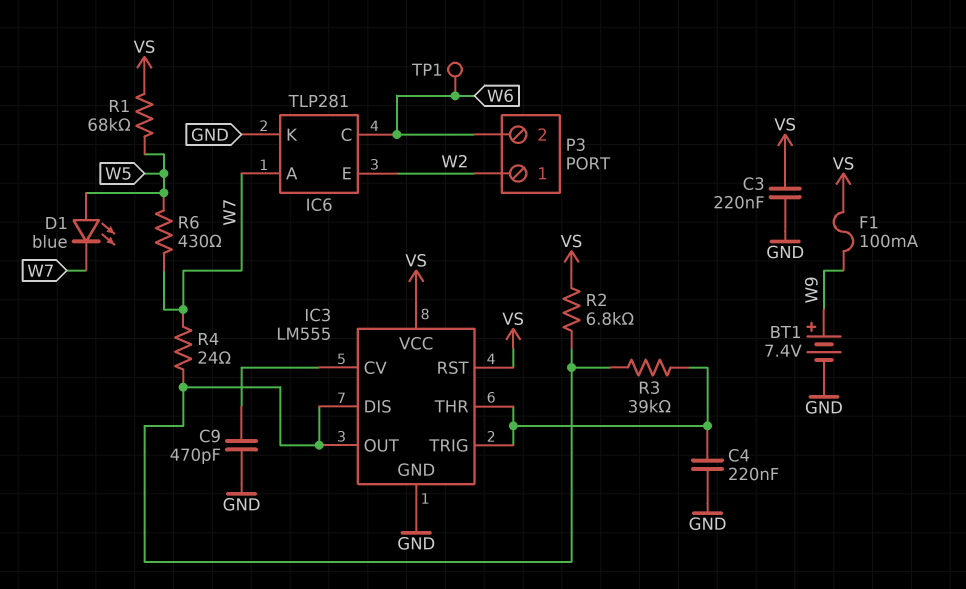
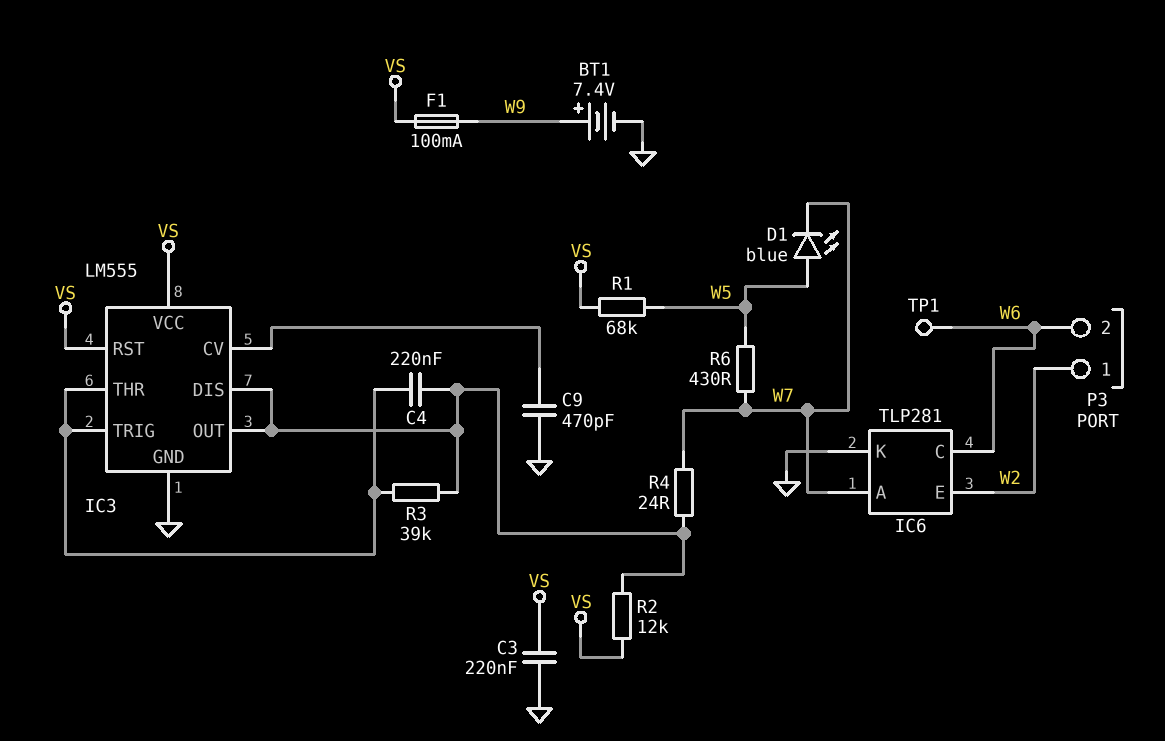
C4: 220nF (GND, IC3/THR) -> 220nF (IC3/DIS, IC3/THR)
R2: 6.8k (IC3/DIS, VS) -> 12k (IC3/DIS, VS)

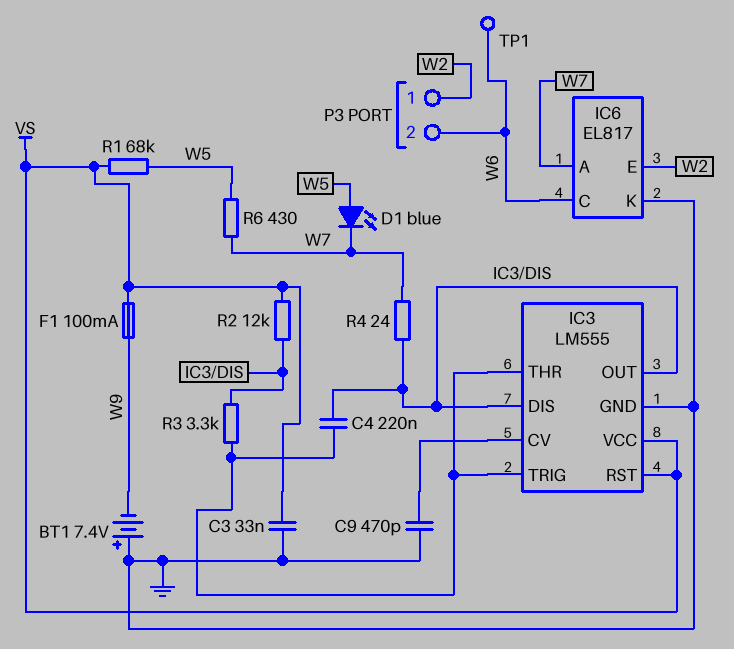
BT1: 7.4V (plus W9, minus GND) -> 7.4V (plus GND, minus W9)
C3: 220nF (GND, VS) -> 33nF (GND, VS)
IC6: TLP281 -> EL817
R3: 39k (IC3/DIS, IC3/THR) -> 3.3k (IC3/DIS, IC3/THR)

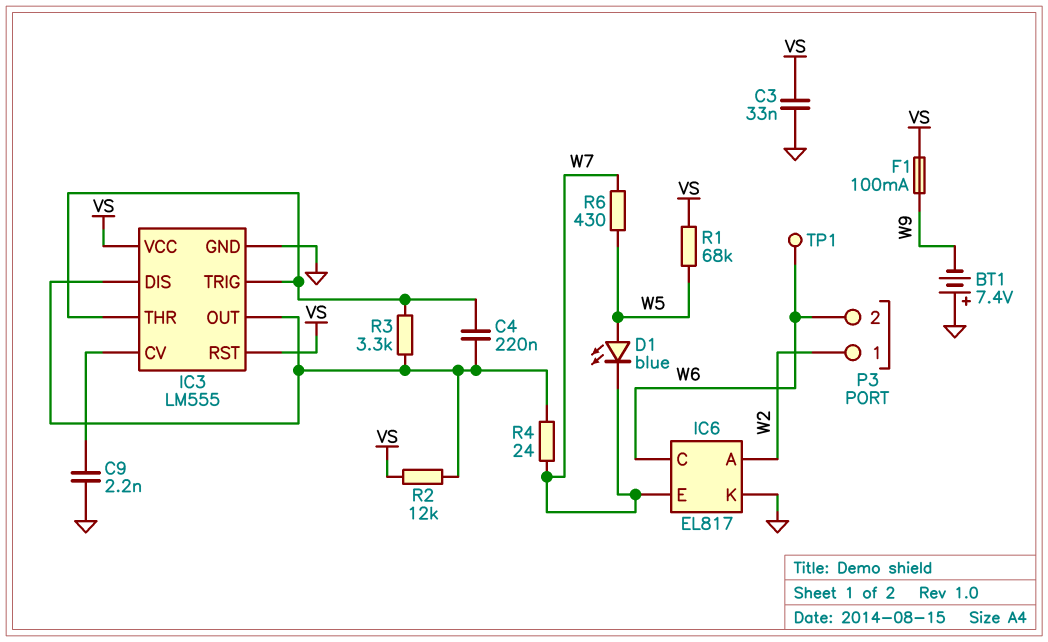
C9: 470pF (GND, IC3/CV) -> 2.2nF (GND, IC3/CV)
IC6 pin A: W7 -> W2
IC6 pin E: W2 -> W7

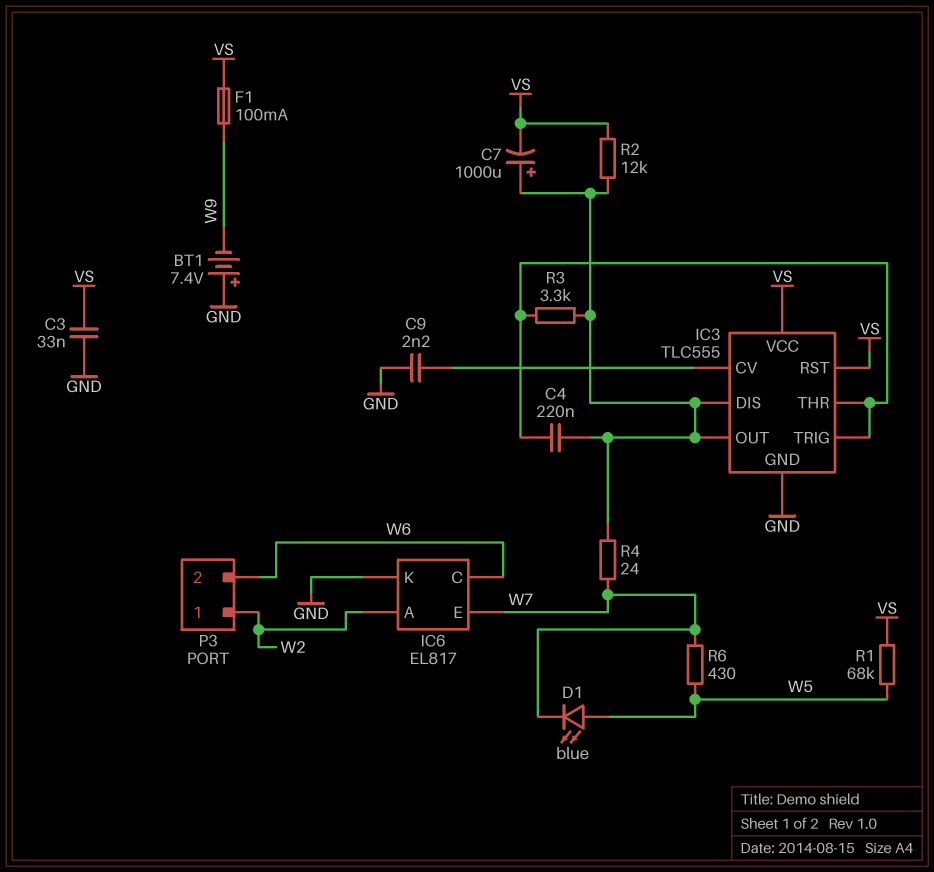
C7: none -> 1000uF (plus IC3/DIS, minus VS)
IC3: LM555 -> TLC555
TP1: test point (W6) -> none

